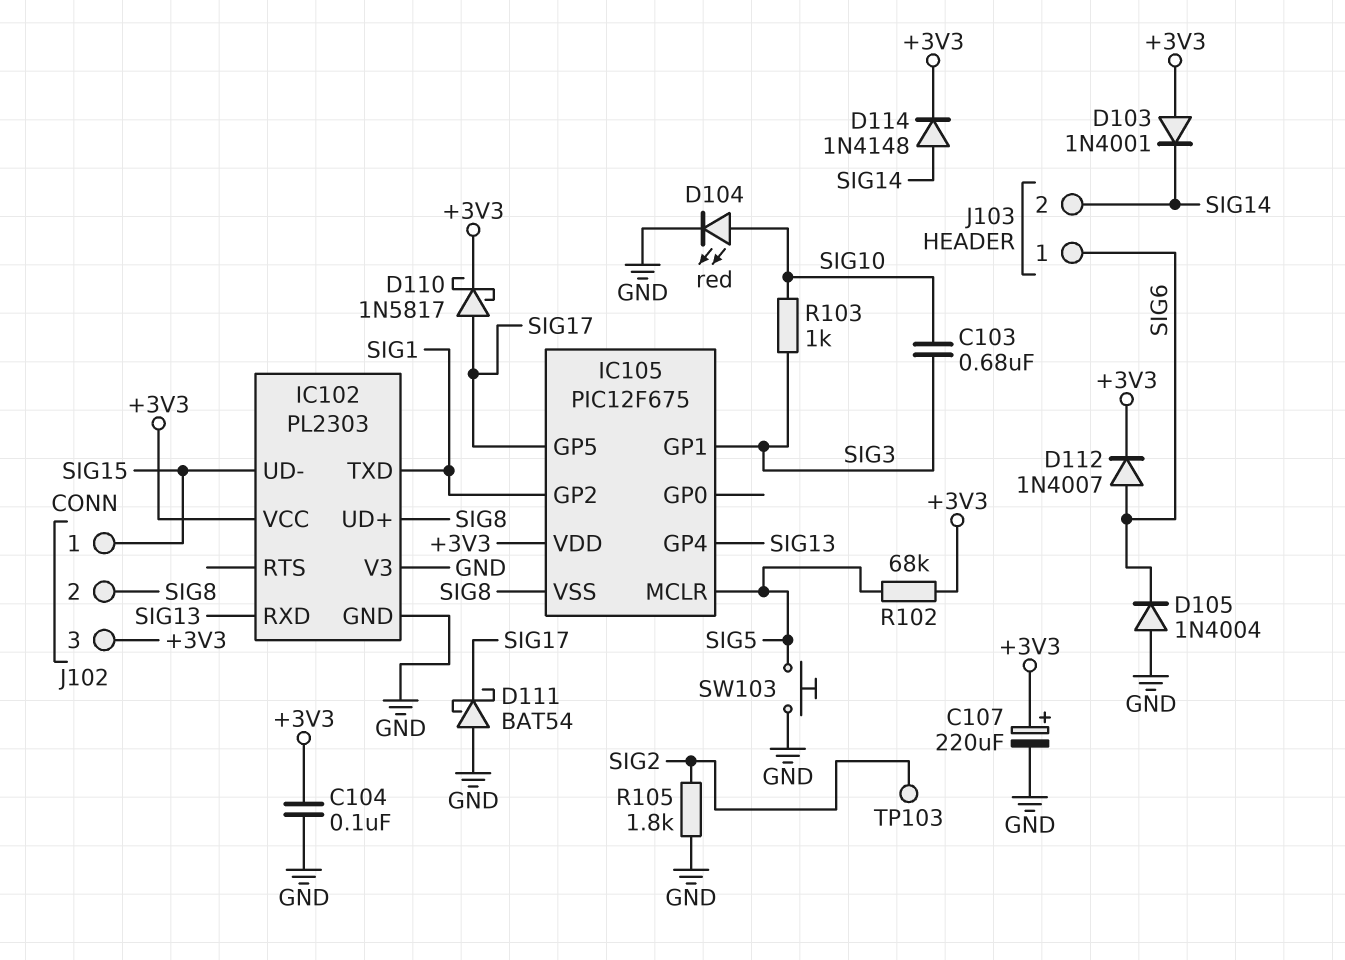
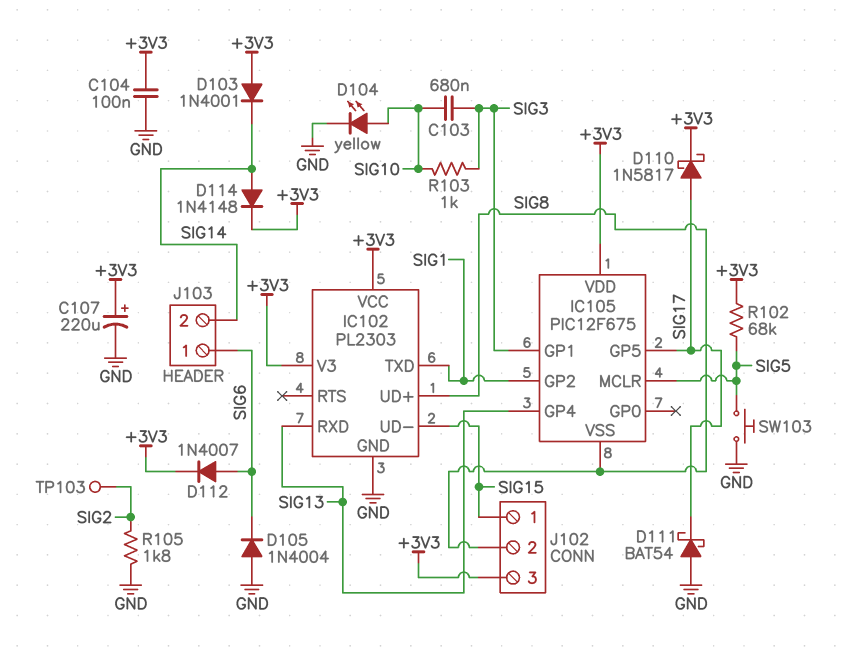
D104: LED red (A SIG10, K GND) -> LED yellow (A SIG10, K GND)
IC102 pin V3: GND -> +3V3

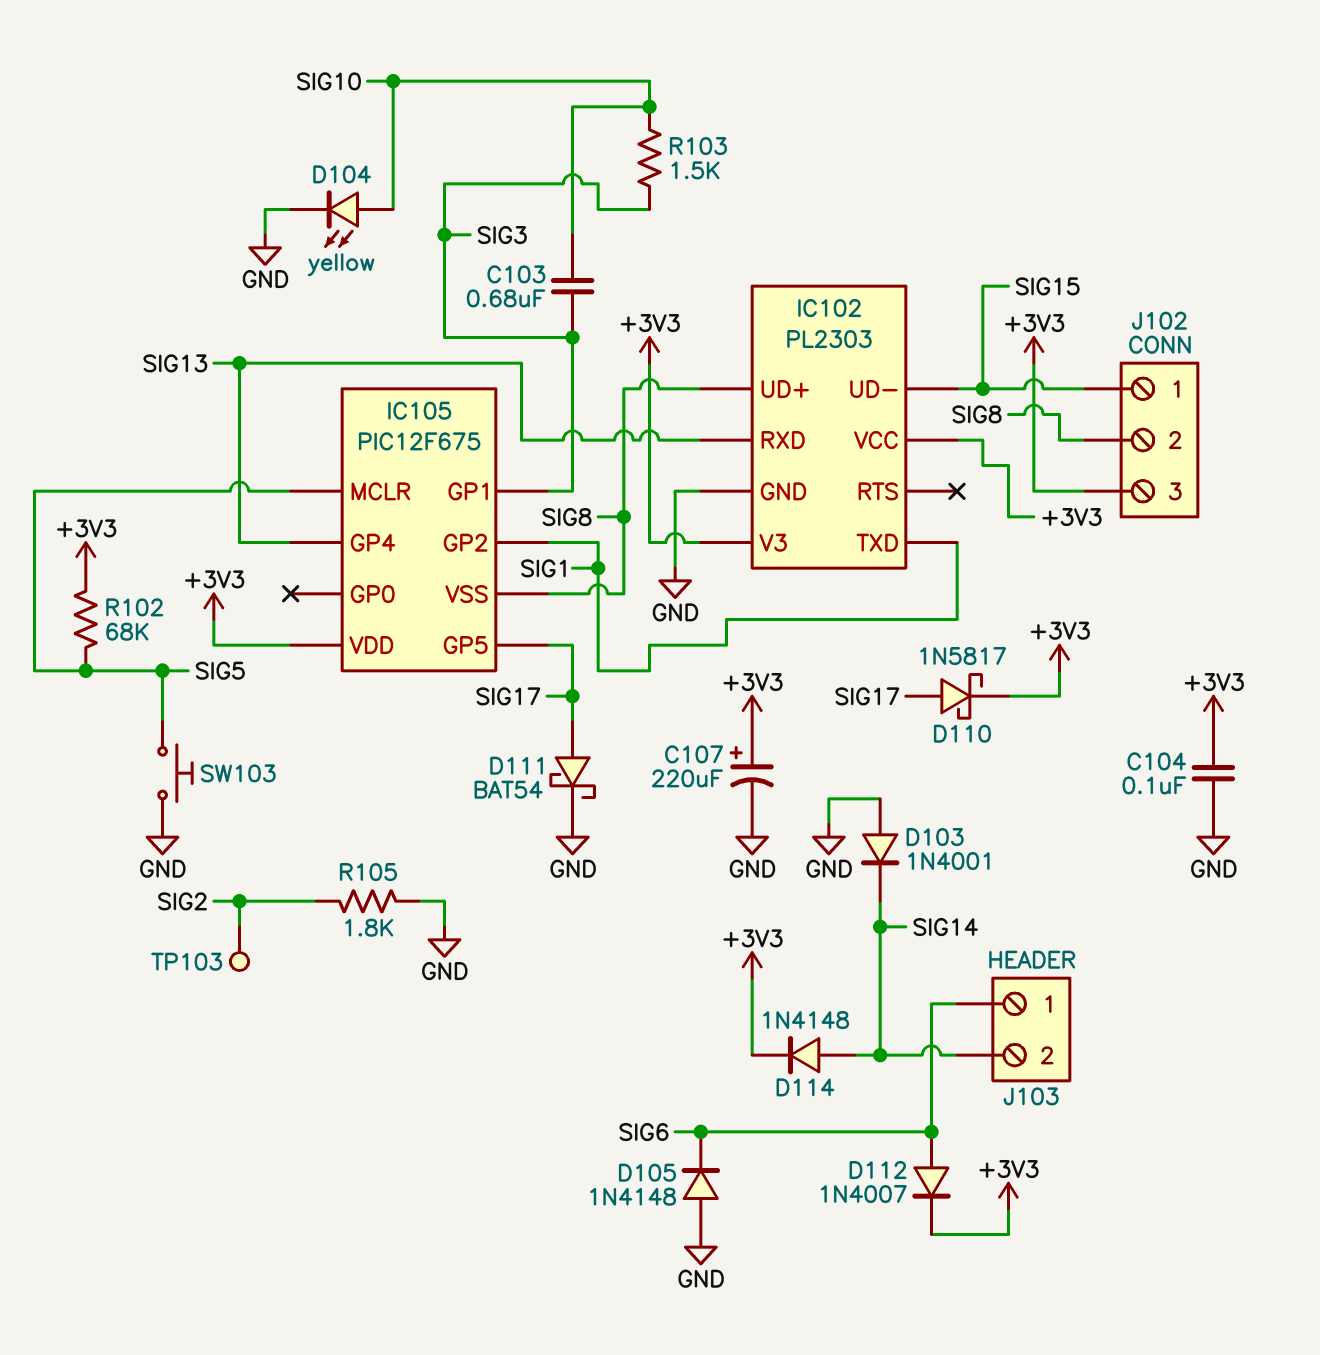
D103: diode 1N4001 (A +3V3, K SIG14) -> diode 1N4001 (A GND, K SIG14)
D105: diode 1N4004 (A GND, K SIG6) -> diode 1N4148 (A GND, K SIG6)
D111: schottky BAT54 (A GND, K SIG17) -> schottky BAT54 (A SIG17, K GND)
R103: 1k (SIG3, SIG10) -> 1.5k (SIG3, SIG10)

